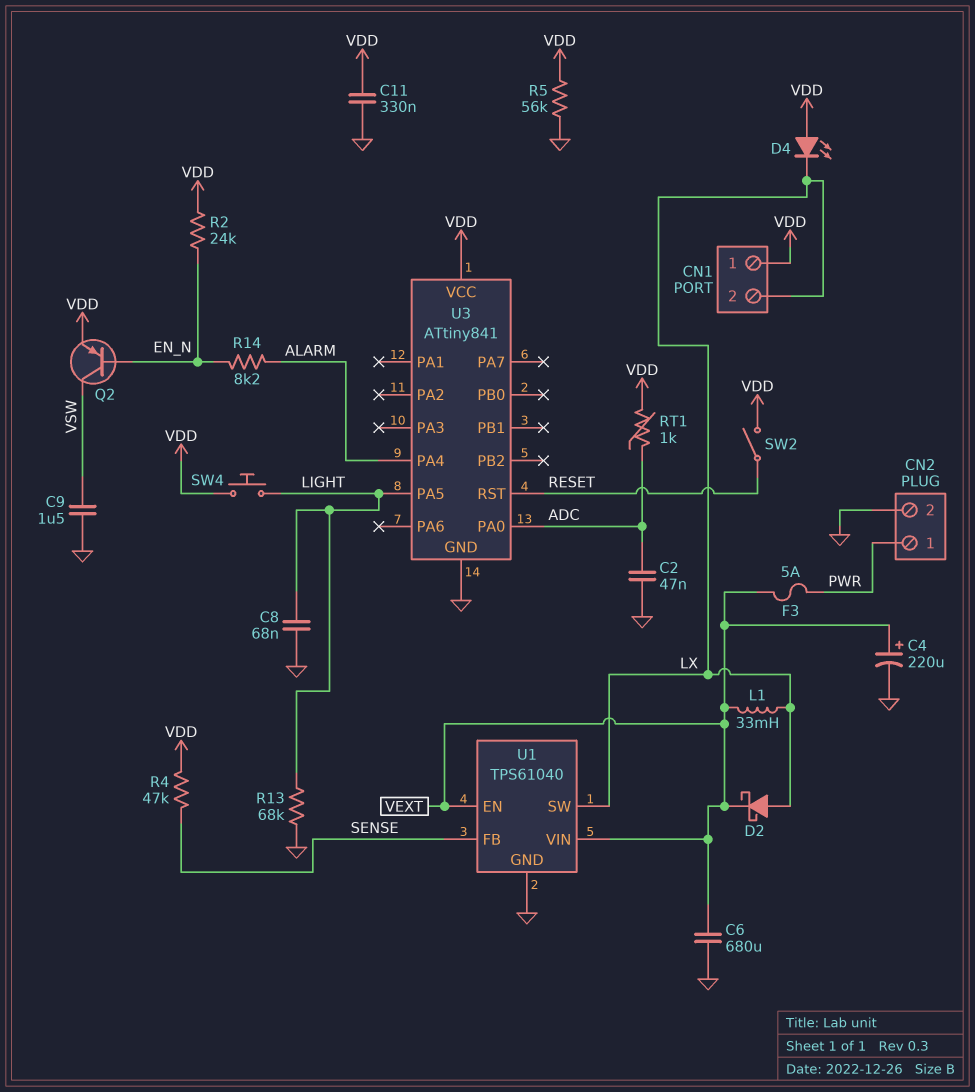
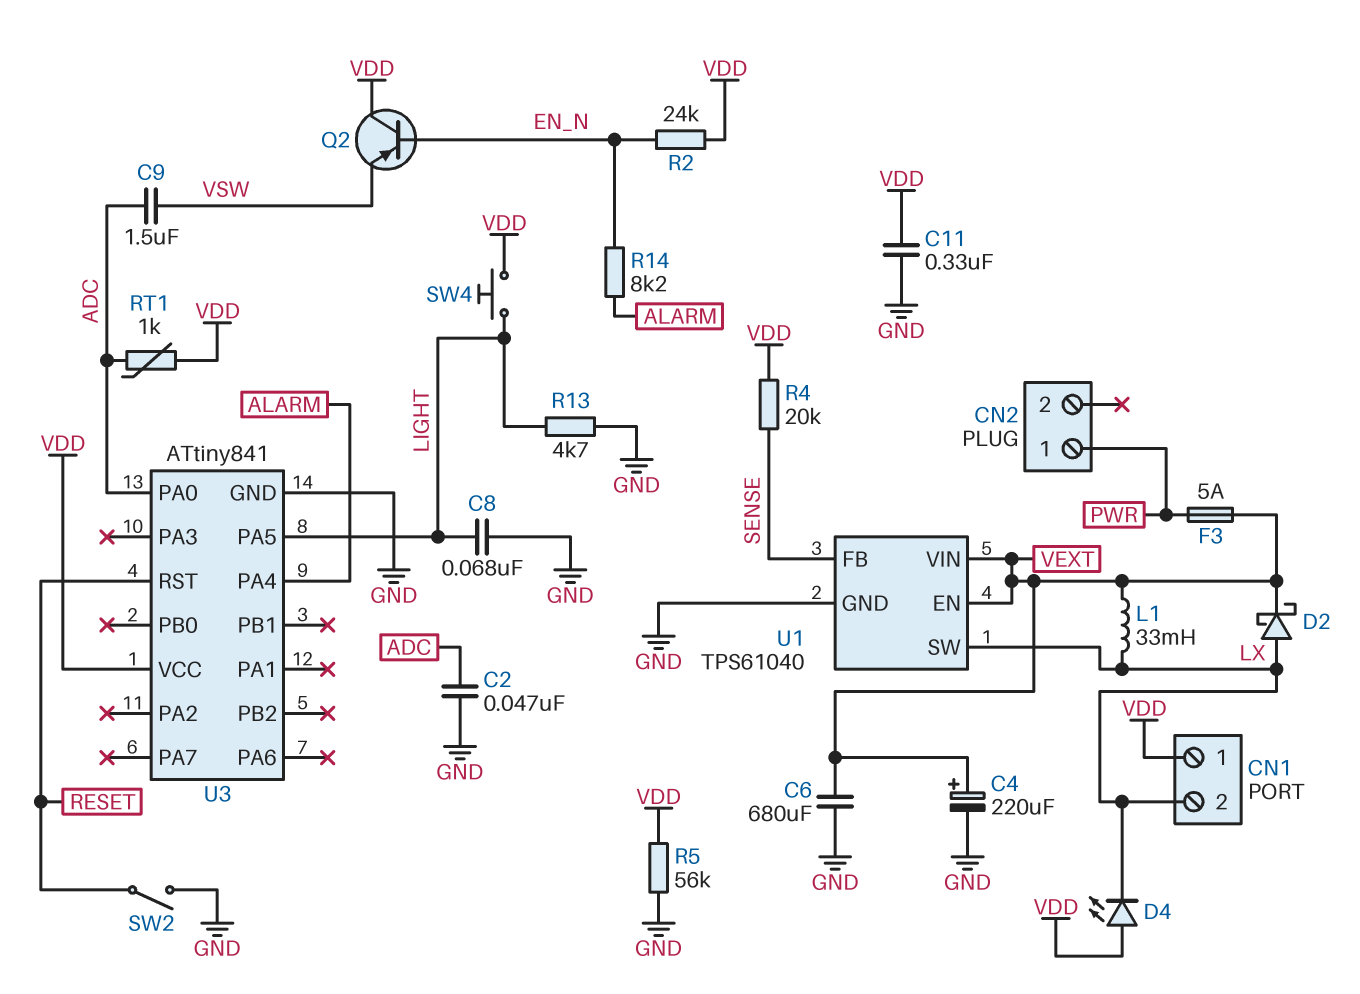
C9: 1.5uF (GND, VSW) -> 1.5uF (ADC, VSW)
CN2 pin 2: GND -> none
Q2: PNP (B EN_N, C VSW, E VDD) -> PNP (B EN_N, C VDD, E VSW)
R4: 47k (SENSE, VDD) -> 20k (SENSE, VDD)
R13: 68k (GND, LIGHT) -> 4.7k (GND, LIGHT)
SW2: switch (RESET, VDD) -> switch (GND, RESET)

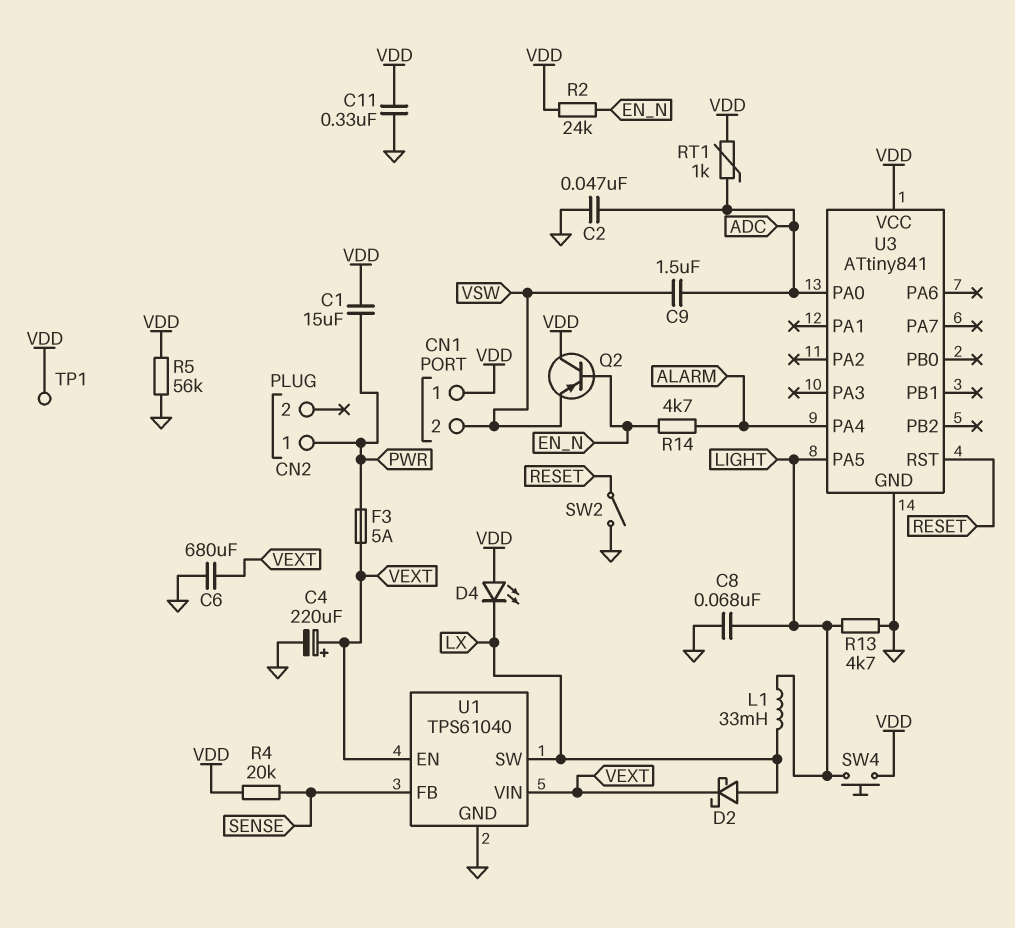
C1: none -> 15uF (PWR, VDD)
CN1 pin 2: LX -> VSW
L1: 33mH (LX, VEXT) -> 33mH (LIGHT, LX)
R14: 8.2k (ALARM, EN_N) -> 4.7k (ALARM, EN_N)
TP1: none -> test point (VDD)

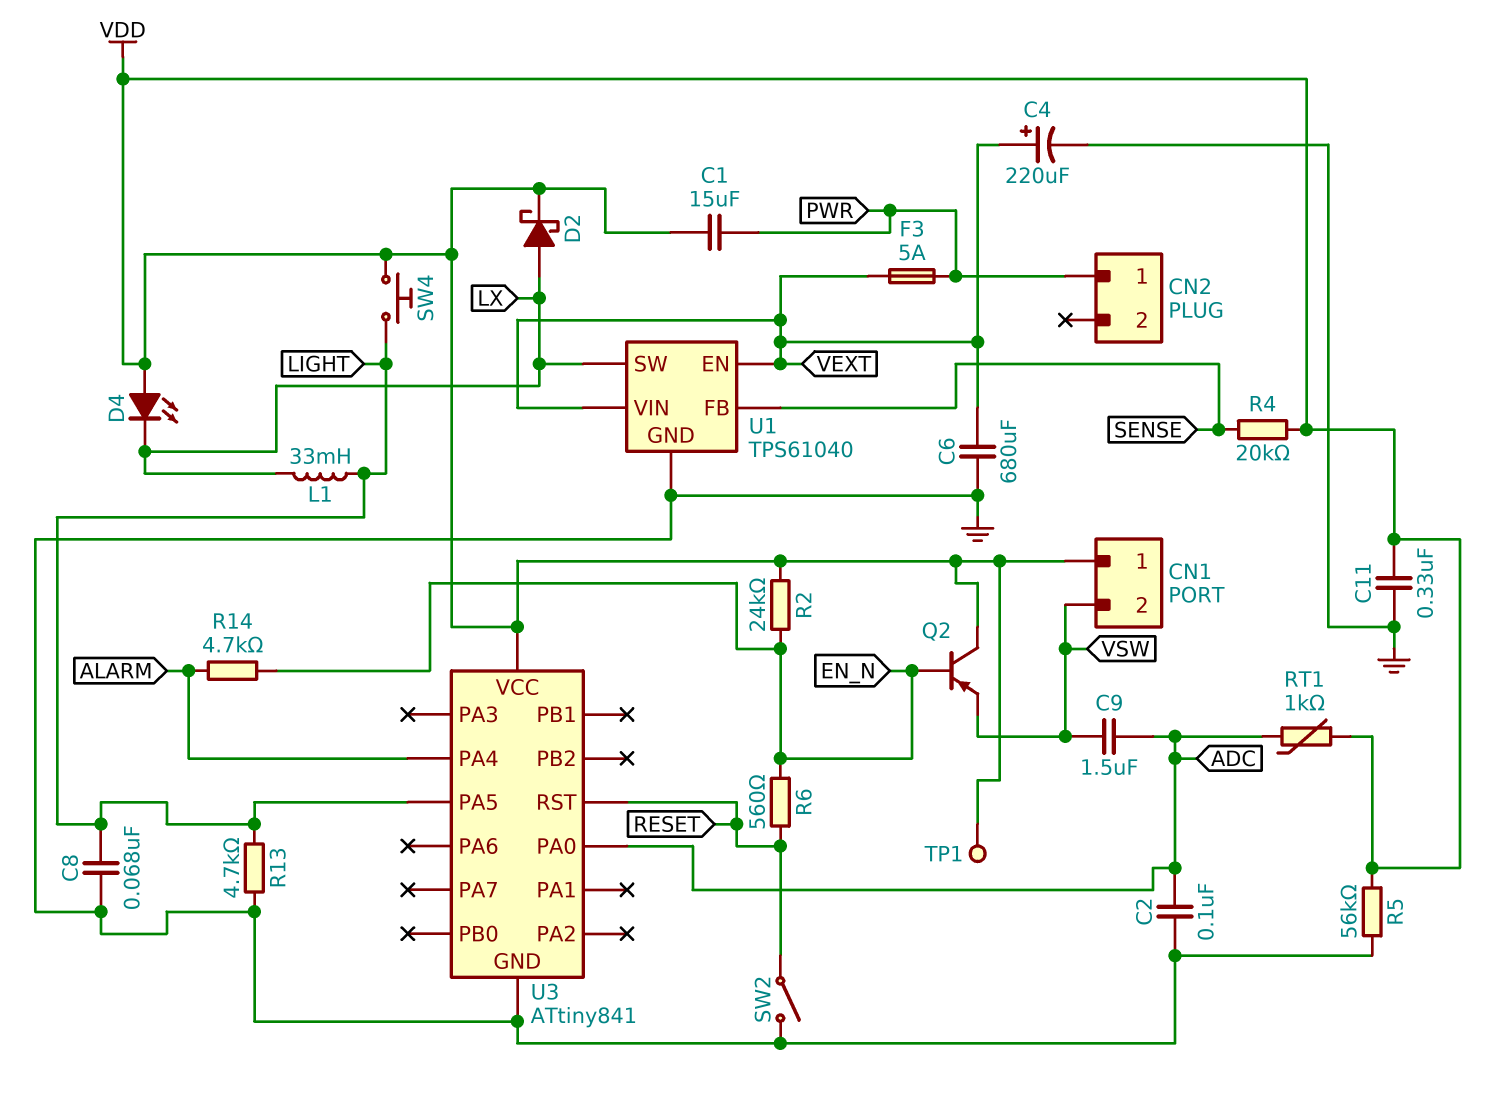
C2: 47nF (ADC, GND) -> 100nF (ADC, GND)
D2: schottky (A LX, K VEXT) -> schottky (A LX, K VDD)
R6: none -> 560 (EN_N, RESET)

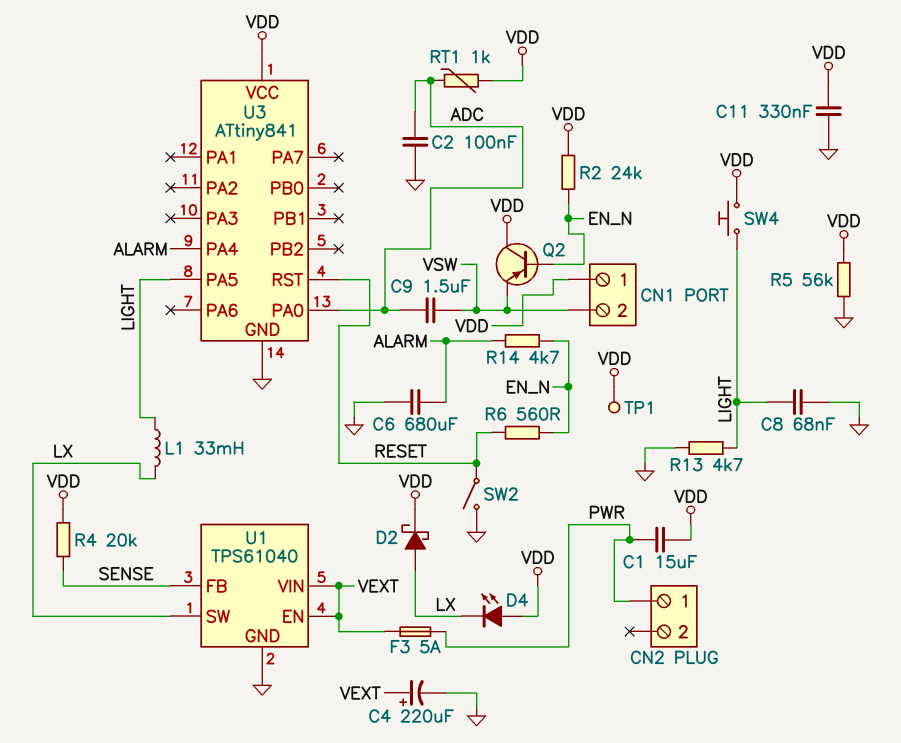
C6: 680uF (GND, VEXT) -> 680uF (ALARM, GND)

